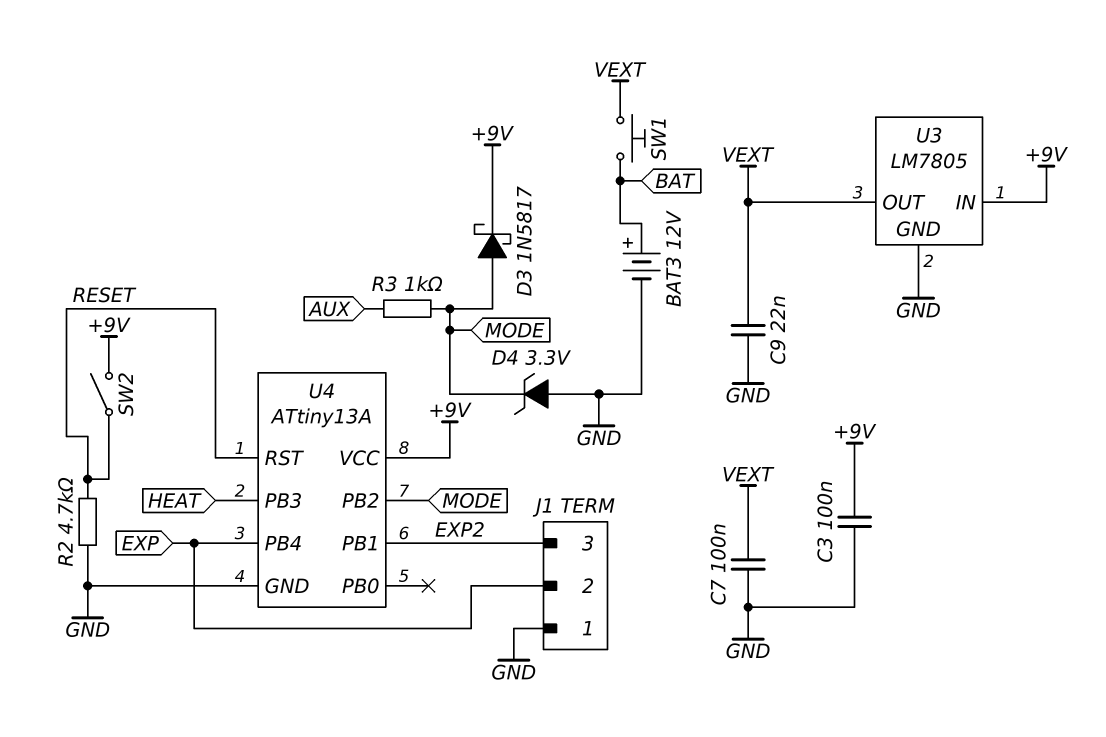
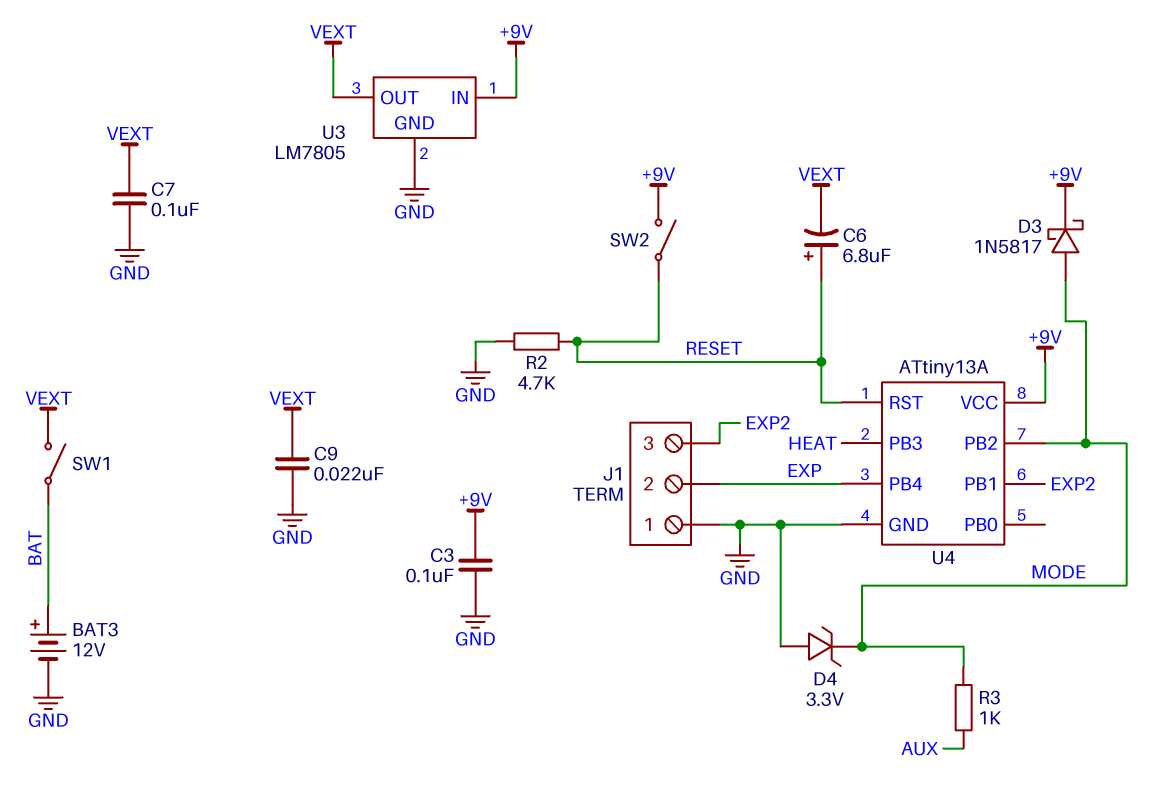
C6: none -> 6.8uF (plus RESET, minus VEXT)
SW1: button (BAT, VEXT) -> switch (BAT, VEXT)

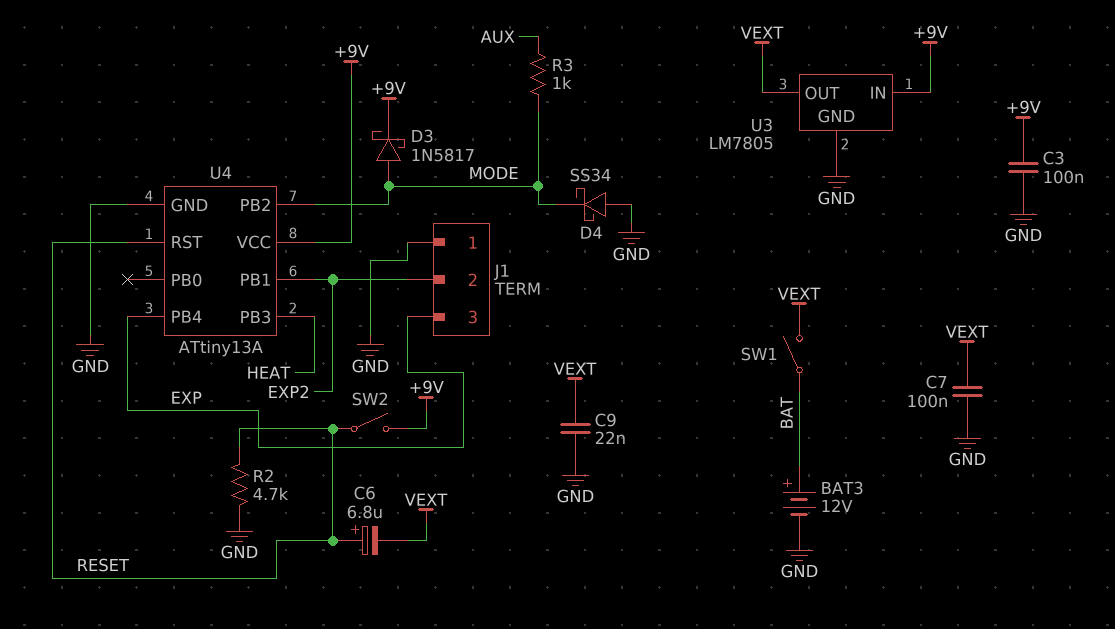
D4: zener 3.3V (A GND, K MODE) -> schottky SS34 (A GND, K MODE)
J1 pin 2: EXP -> EXP2
J1 pin 3: EXP2 -> EXP

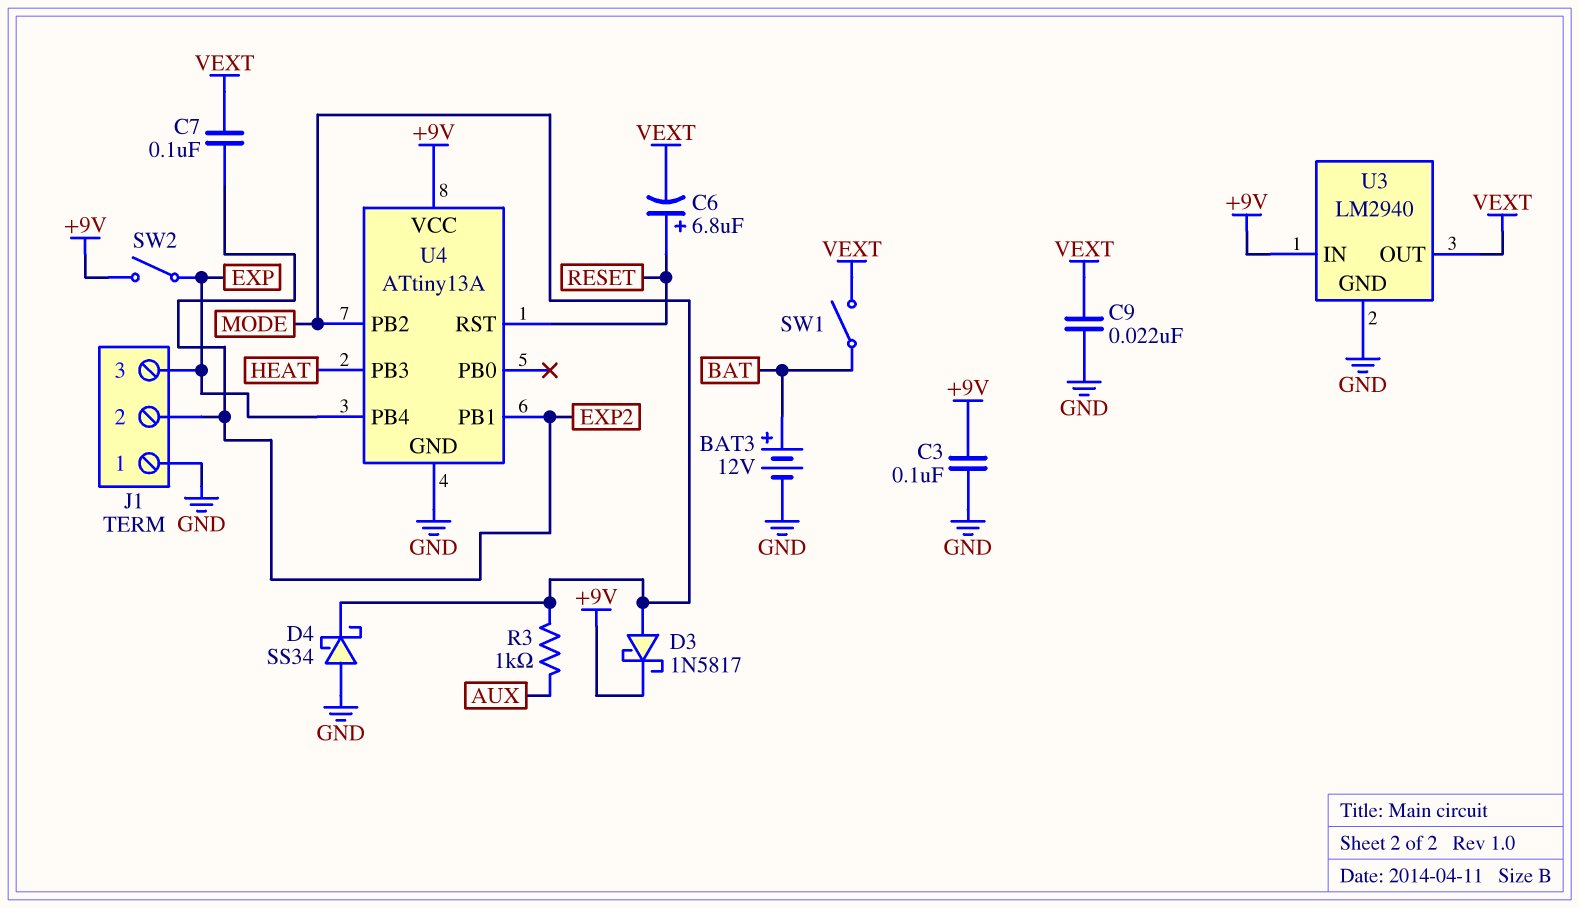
C7: 100nF (GND, VEXT) -> 100nF (EXP2, VEXT)
R2: 4.7k (GND, RESET) -> none
SW2: switch (+9V, RESET) -> switch (+9V, EXP)
U3: LM7805 -> LM2940

